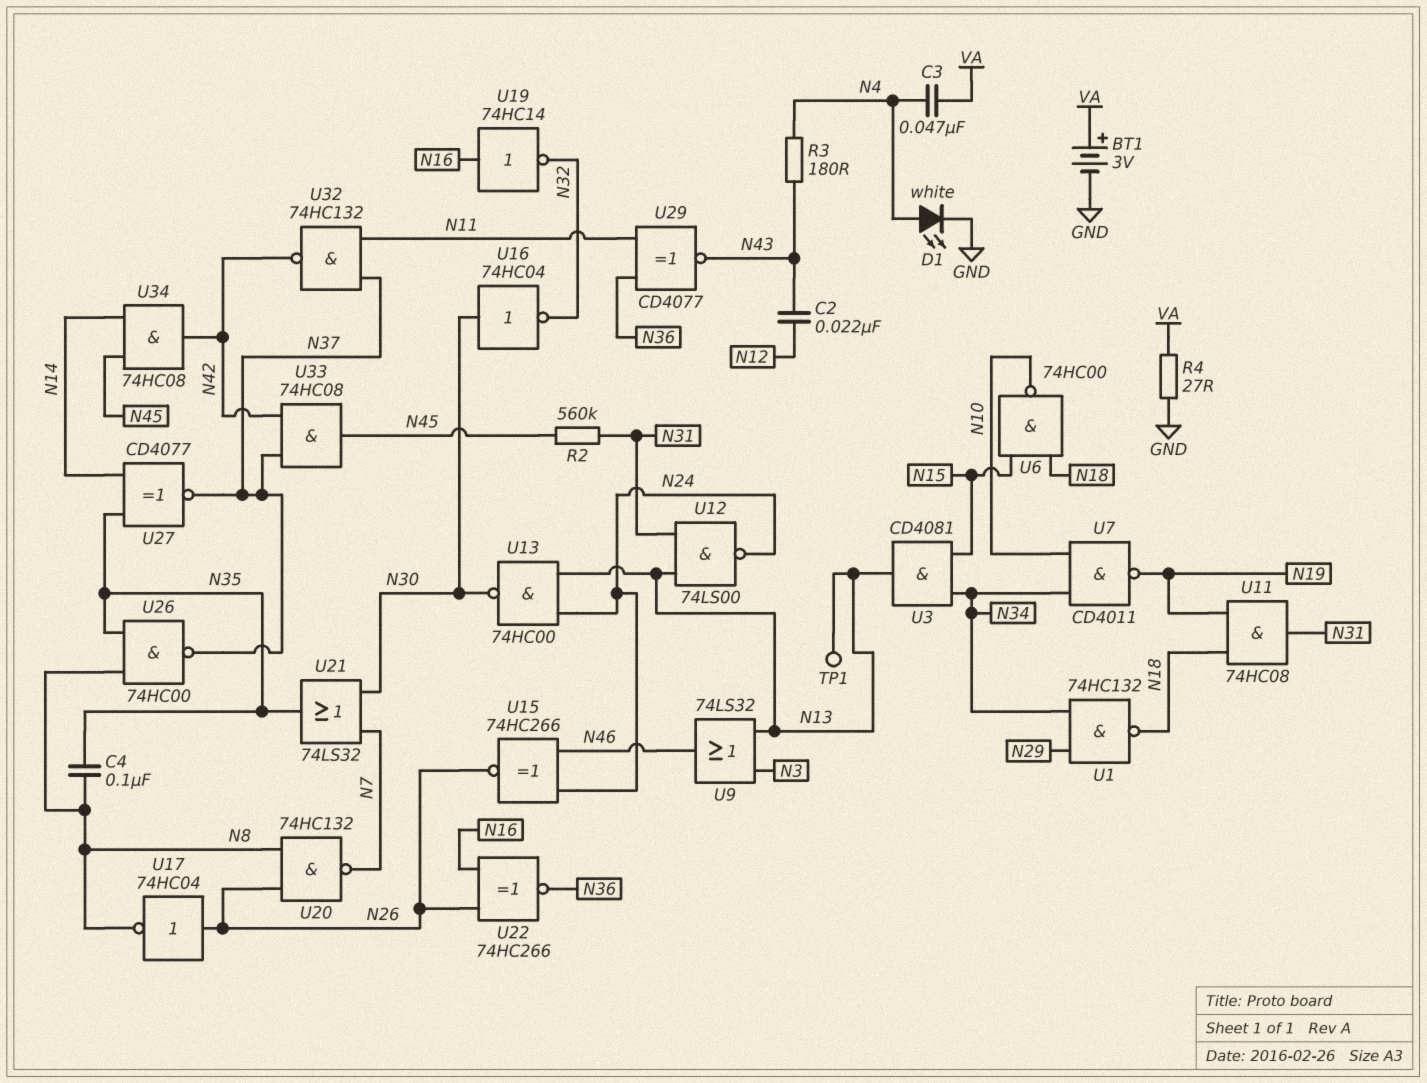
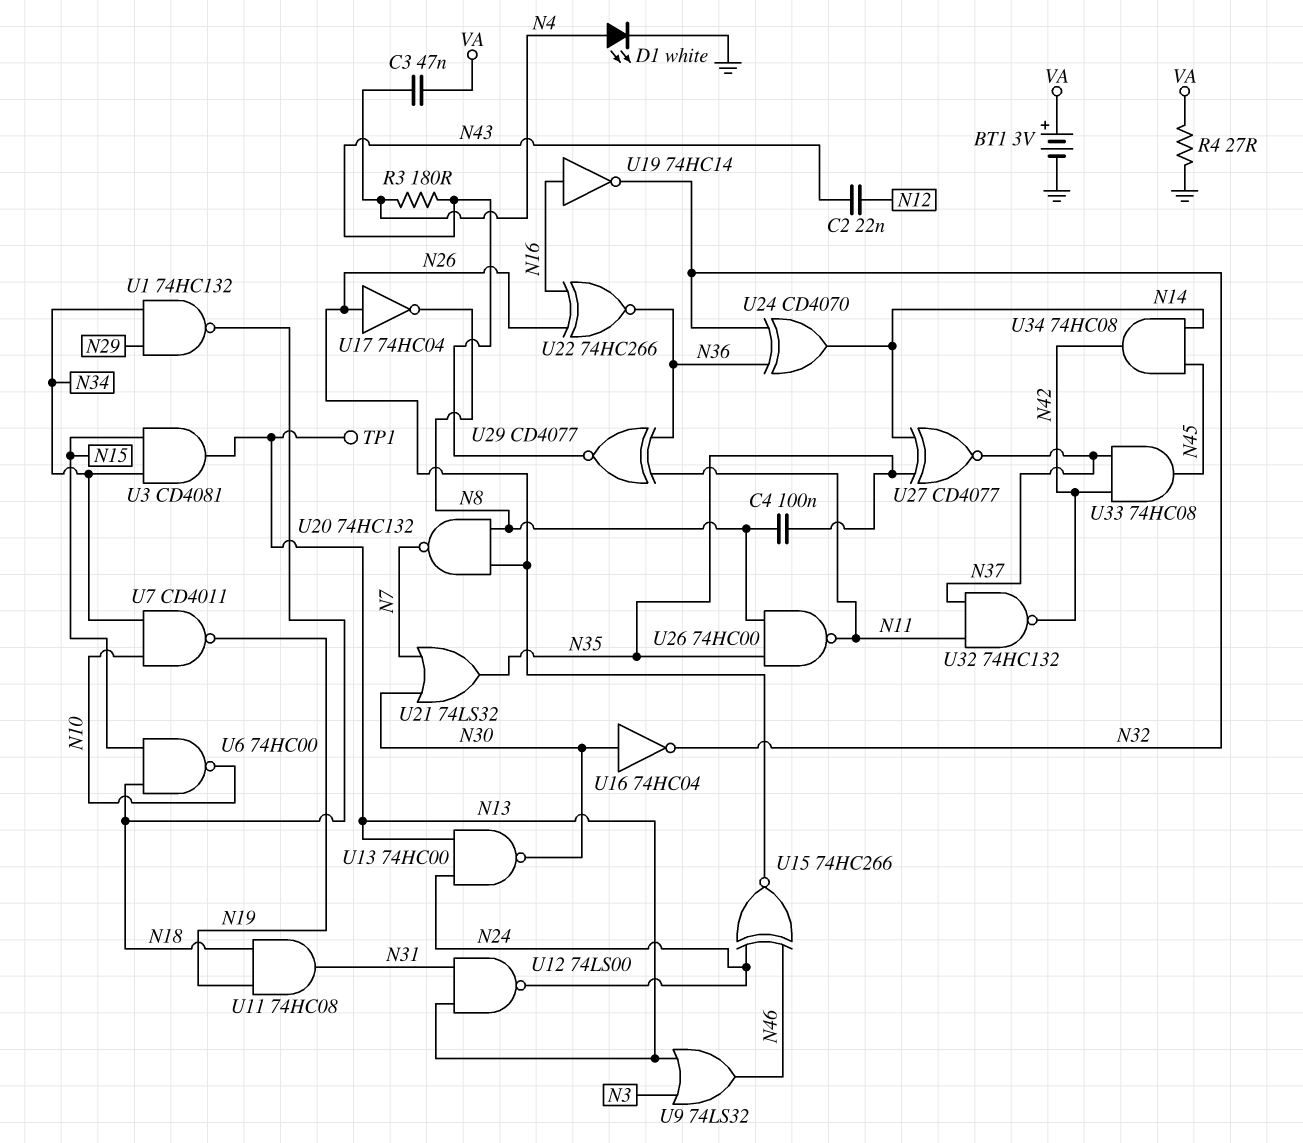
R2: 560k (N31, N45) -> none
U24: none -> XOR CD4070 (in N32, in N36, out N14)
U26: NAND 74HC00 (in N8, in N35, out N37) -> NAND 74HC00 (in N8, in N35, out N11)

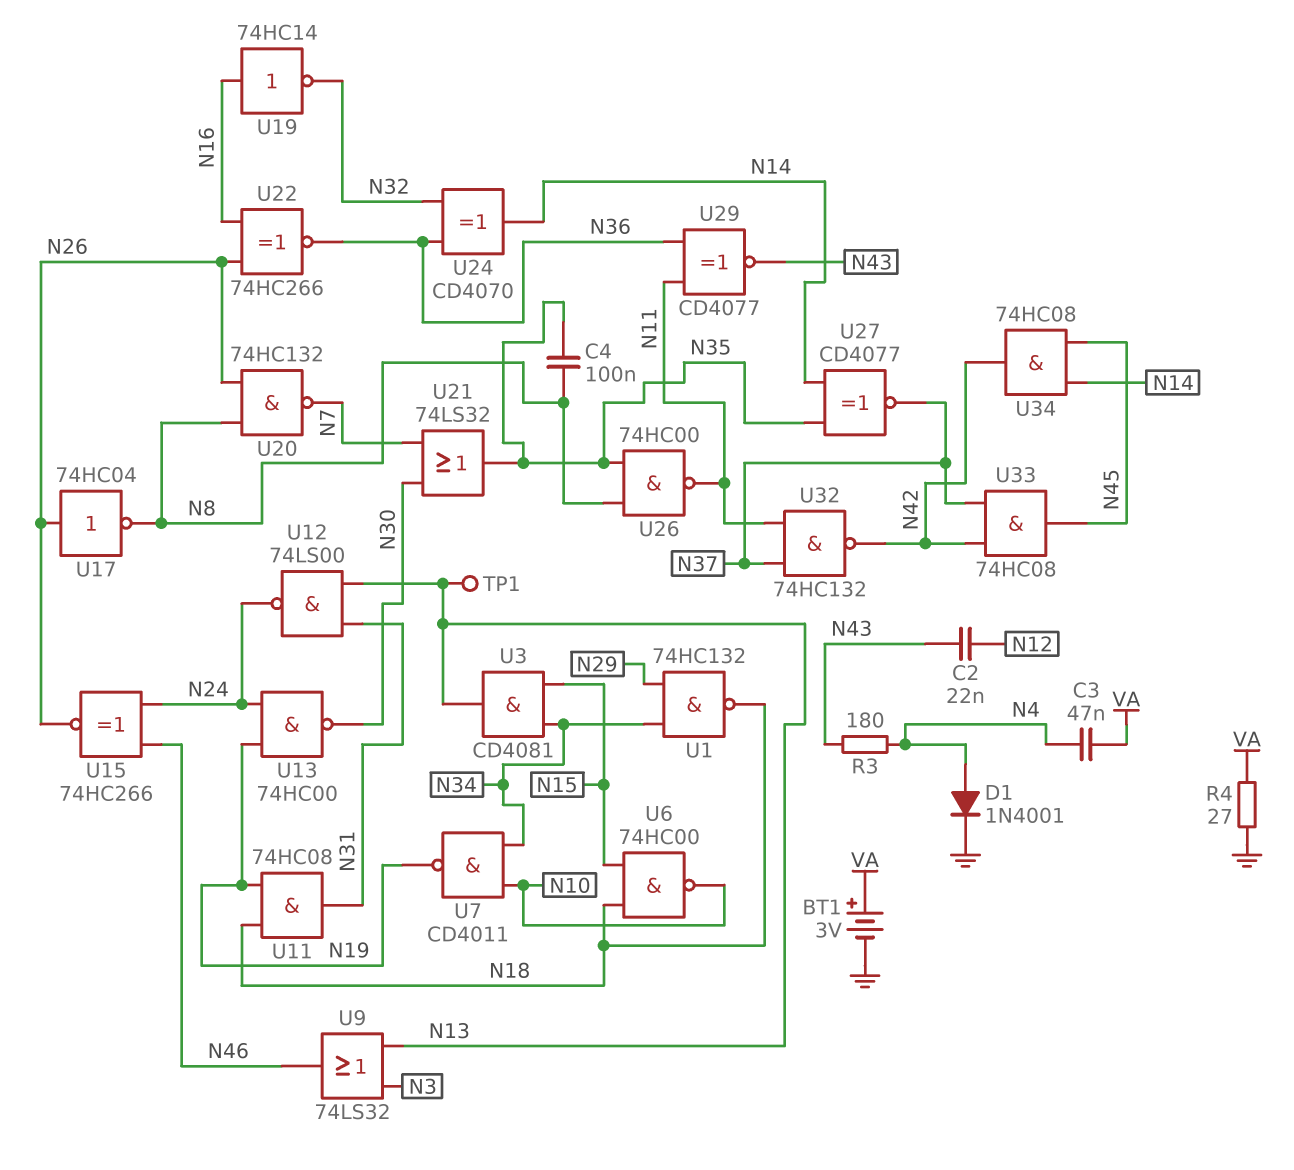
D1: LED white (A N4, K GND) -> diode 1N4001 (A N4, K GND)
U13: NAND 74HC00 (in N13, in N24, out N30) -> NAND 74HC00 (in N19, in N24, out N30)
U16: NOT 74HC04 (in N30, out N32) -> none

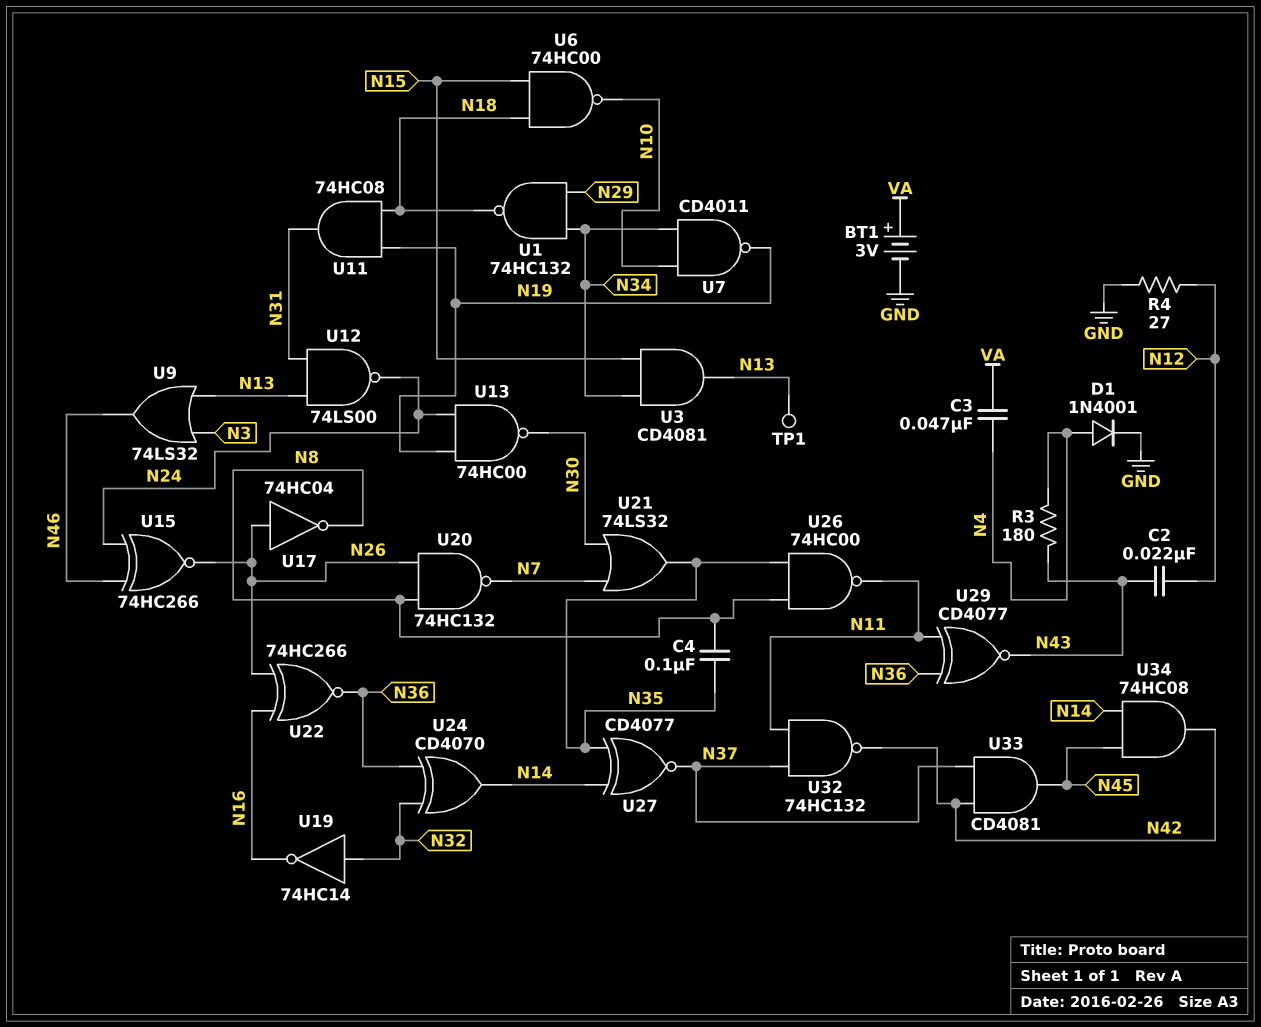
R4: 27 (GND, VA) -> 27 (GND, N12)
U19: NOT 74HC14 (in N16, out N32) -> NOT 74HC14 (in N32, out N16)
U33: AND 74HC08 (in N37, in N42, out N45) -> AND CD4081 (in N37, in N42, out N45)

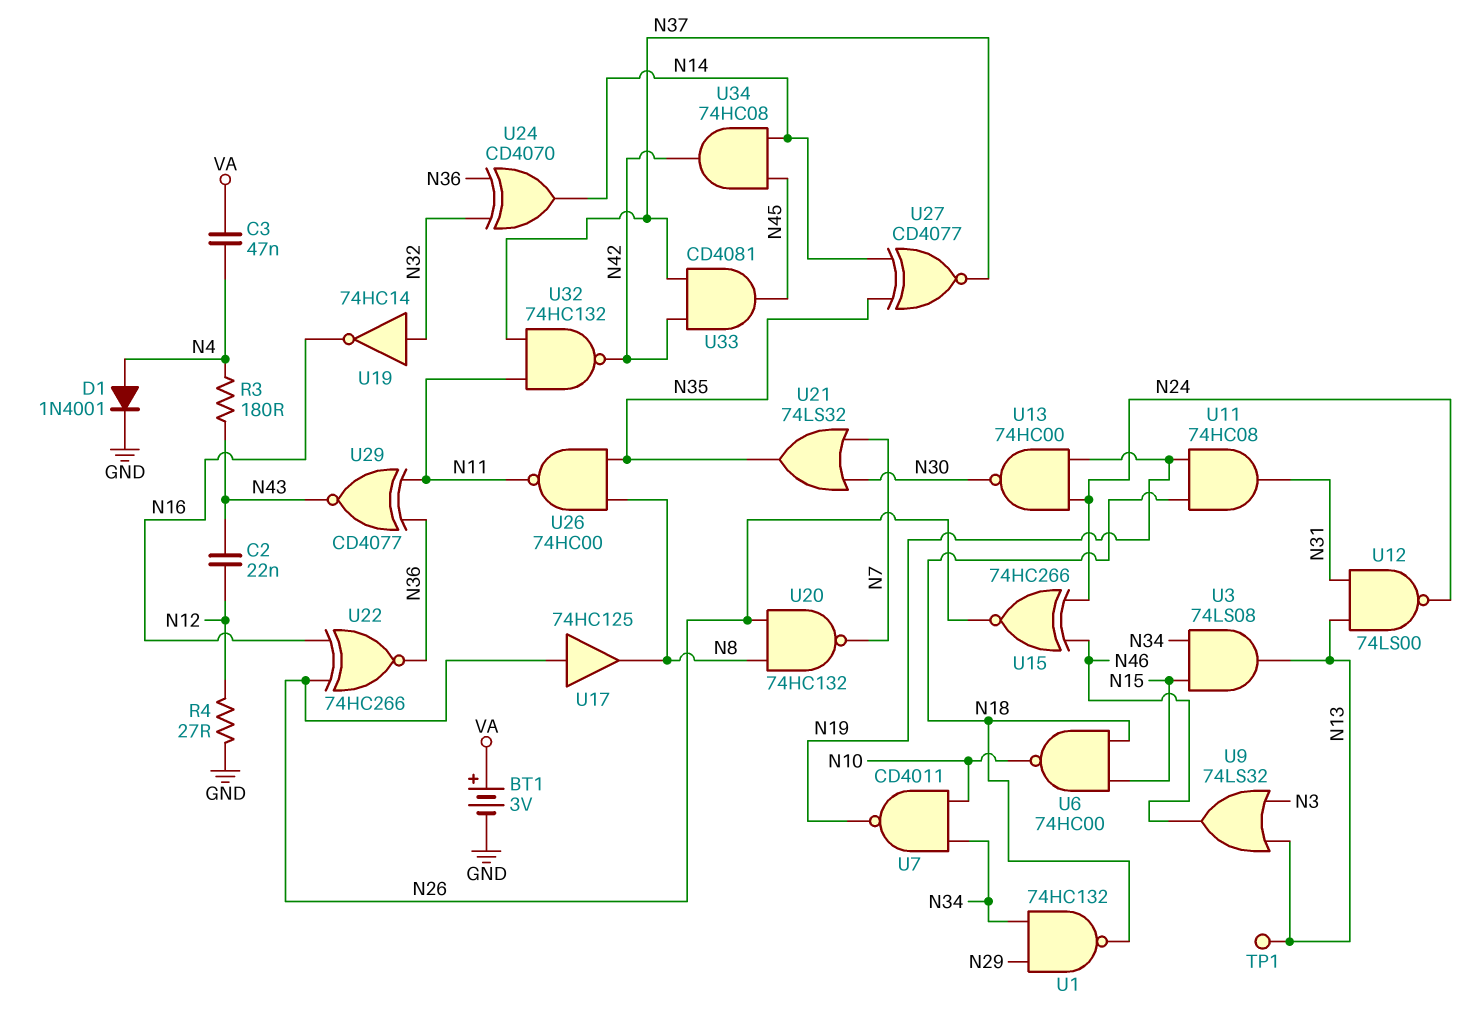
C4: 100nF (N8, N35) -> none
U3: AND CD4081 (in N15, in N34, out N13) -> AND 74LS08 (in N15, in N34, out N13)
U17: NOT 74HC04 (in N26, out N8) -> buffer 74HC125 (in N26, out N8)

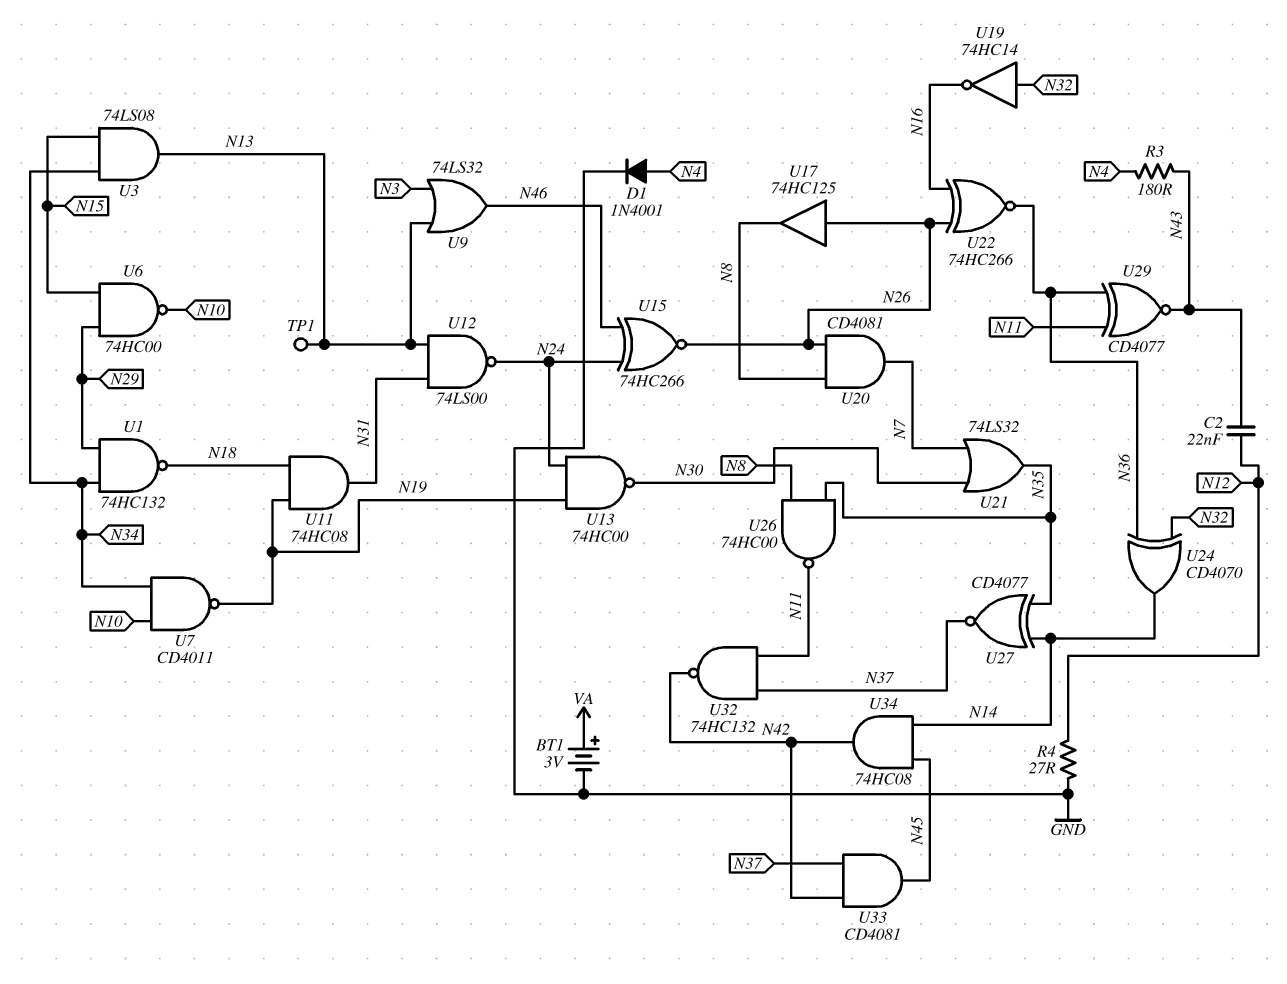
C3: 47nF (N4, VA) -> none
U6: NAND 74HC00 (in N15, in N18, out N10) -> NAND 74HC00 (in N15, in N29, out N10)
U20: NAND 74HC132 (in N8, in N26, out N7) -> AND CD4081 (in N8, in N26, out N7)

